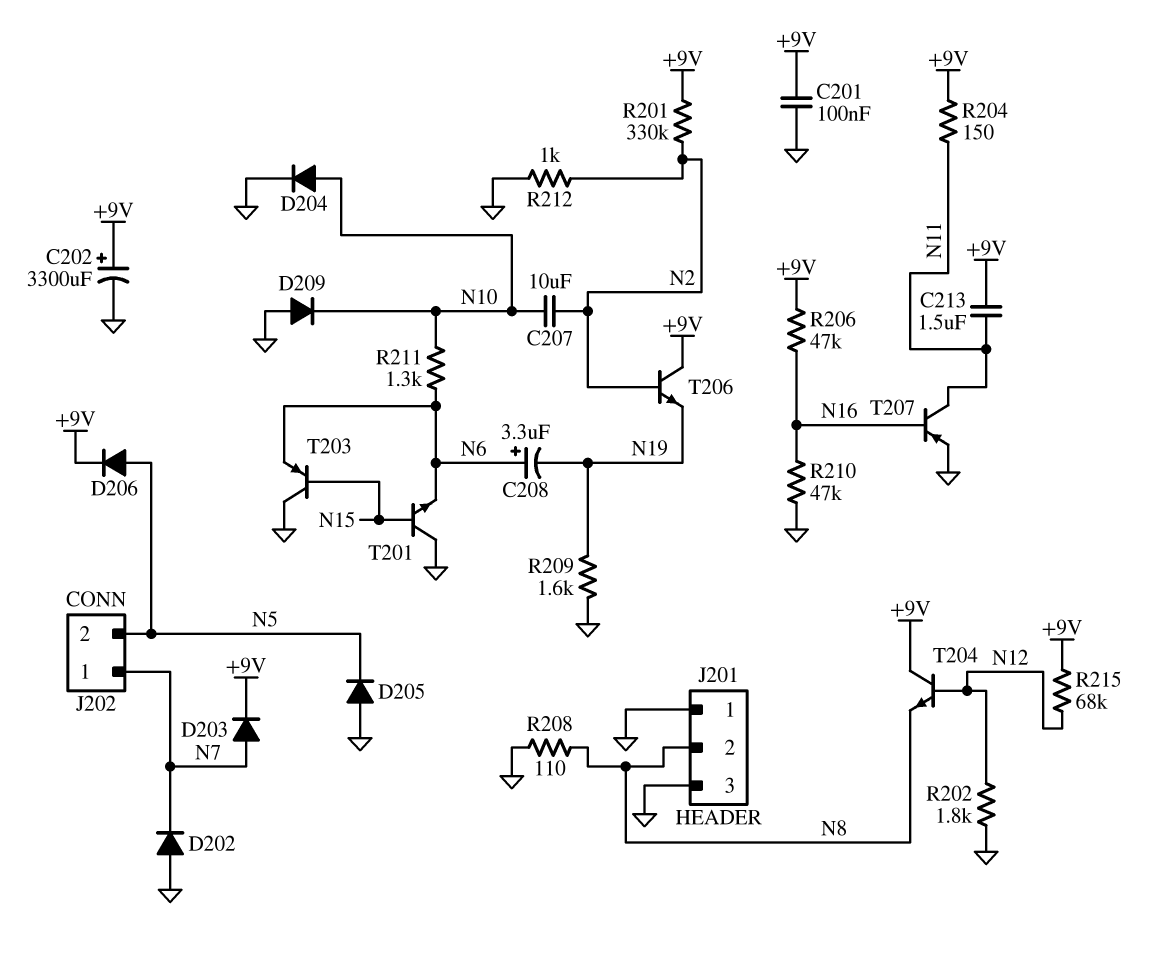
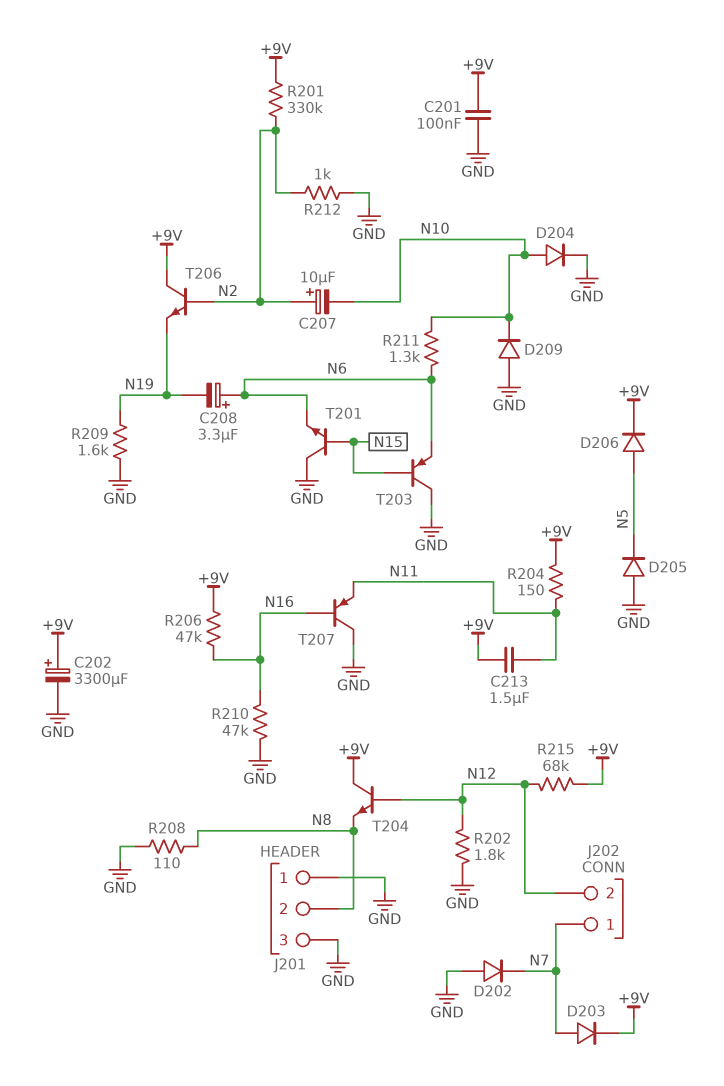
C207: 10uF (N2, N10) -> 10uF (plus N2, minus N10)
J202 pin 2: N5 -> N12
T207: PNP (B N16, C N11, E GND) -> PNP (B N16, C GND, E N11)

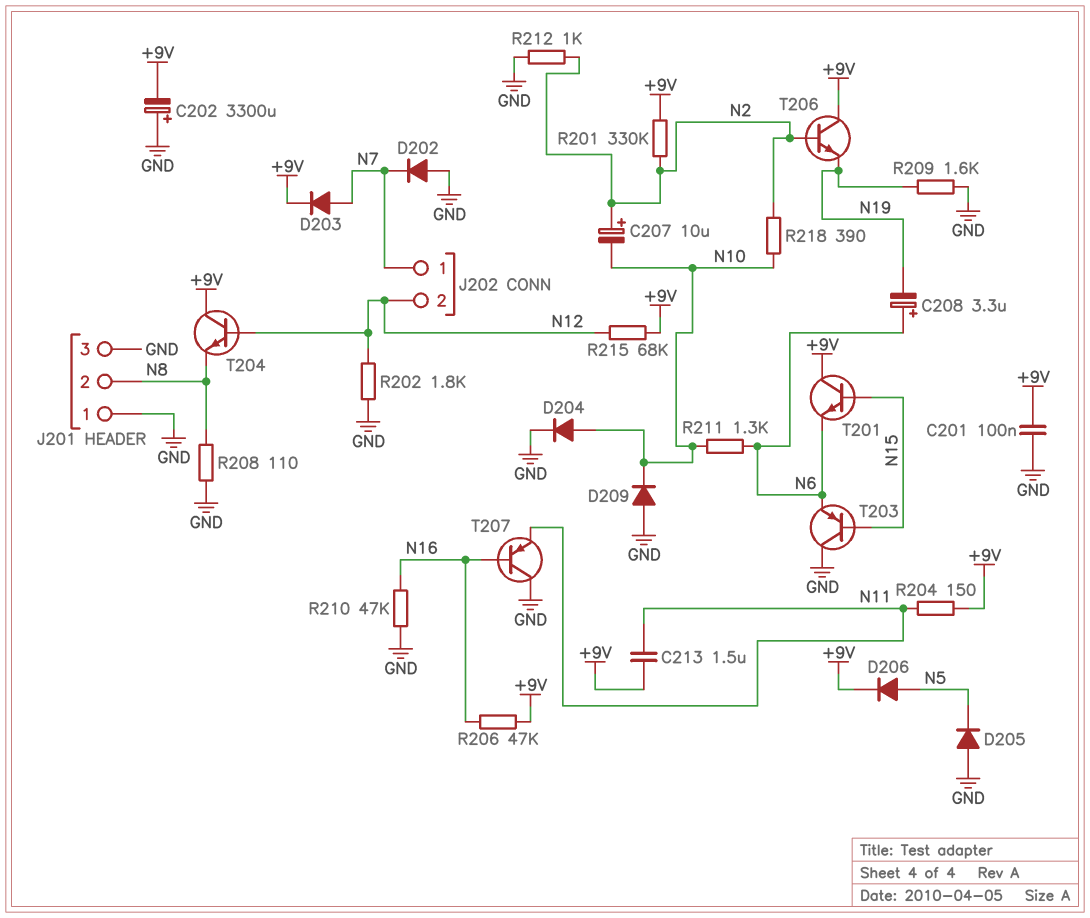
C202: 3300uF (plus +9V, minus GND) -> 3300uF (plus GND, minus +9V)
R218: none -> 390 (N2, N10)
T201: NPN (B N15, C GND, E N6) -> NPN (B N15, C +9V, E N6)

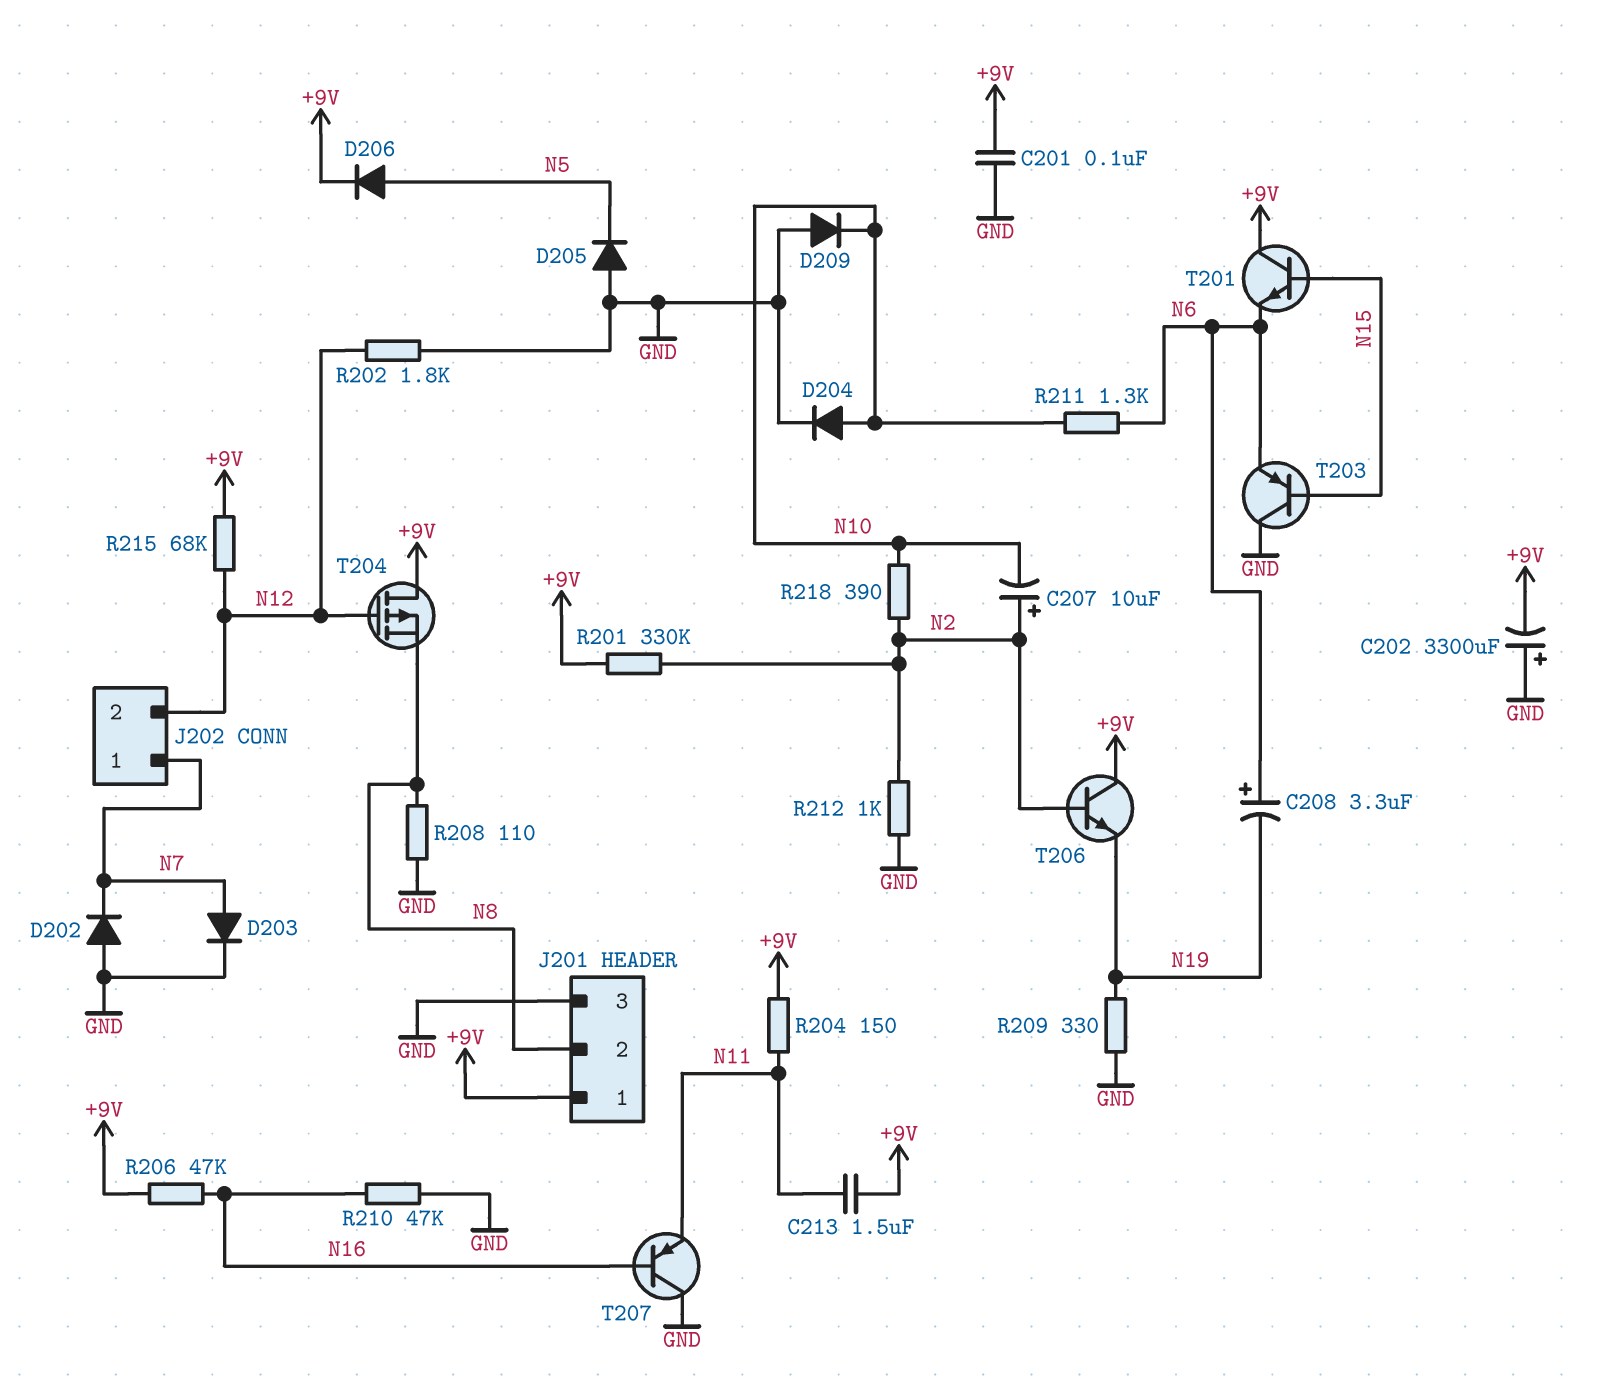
D203: diode (A N7, K +9V) -> diode (A N7, K GND)
J201 pin 1: GND -> +9V
R209: 1.6k (GND, N19) -> 330 (GND, N19)
T204: NPN (B N12, C +9V, E N8) -> PMOS (G N12, D +9V, S N8)

